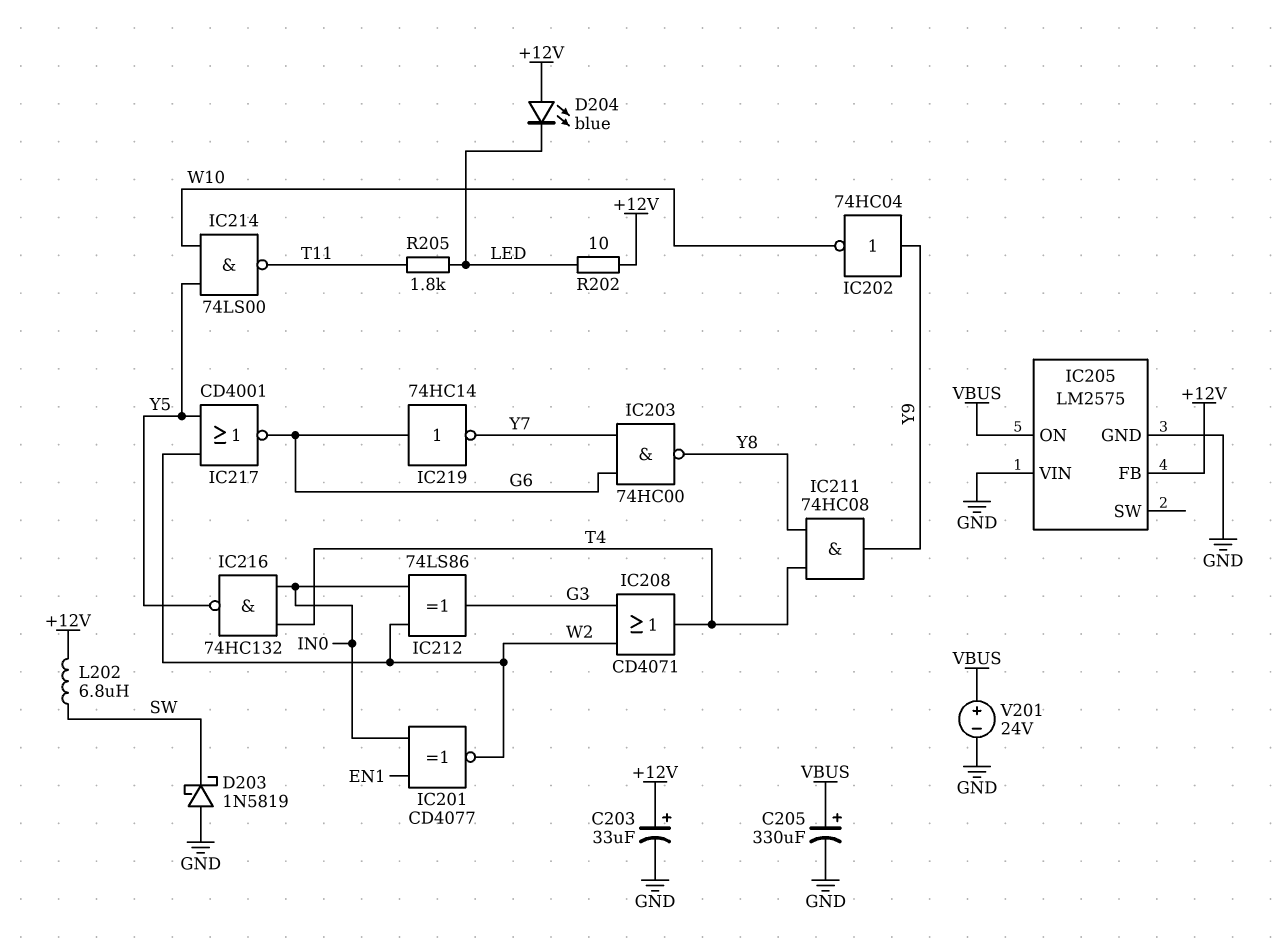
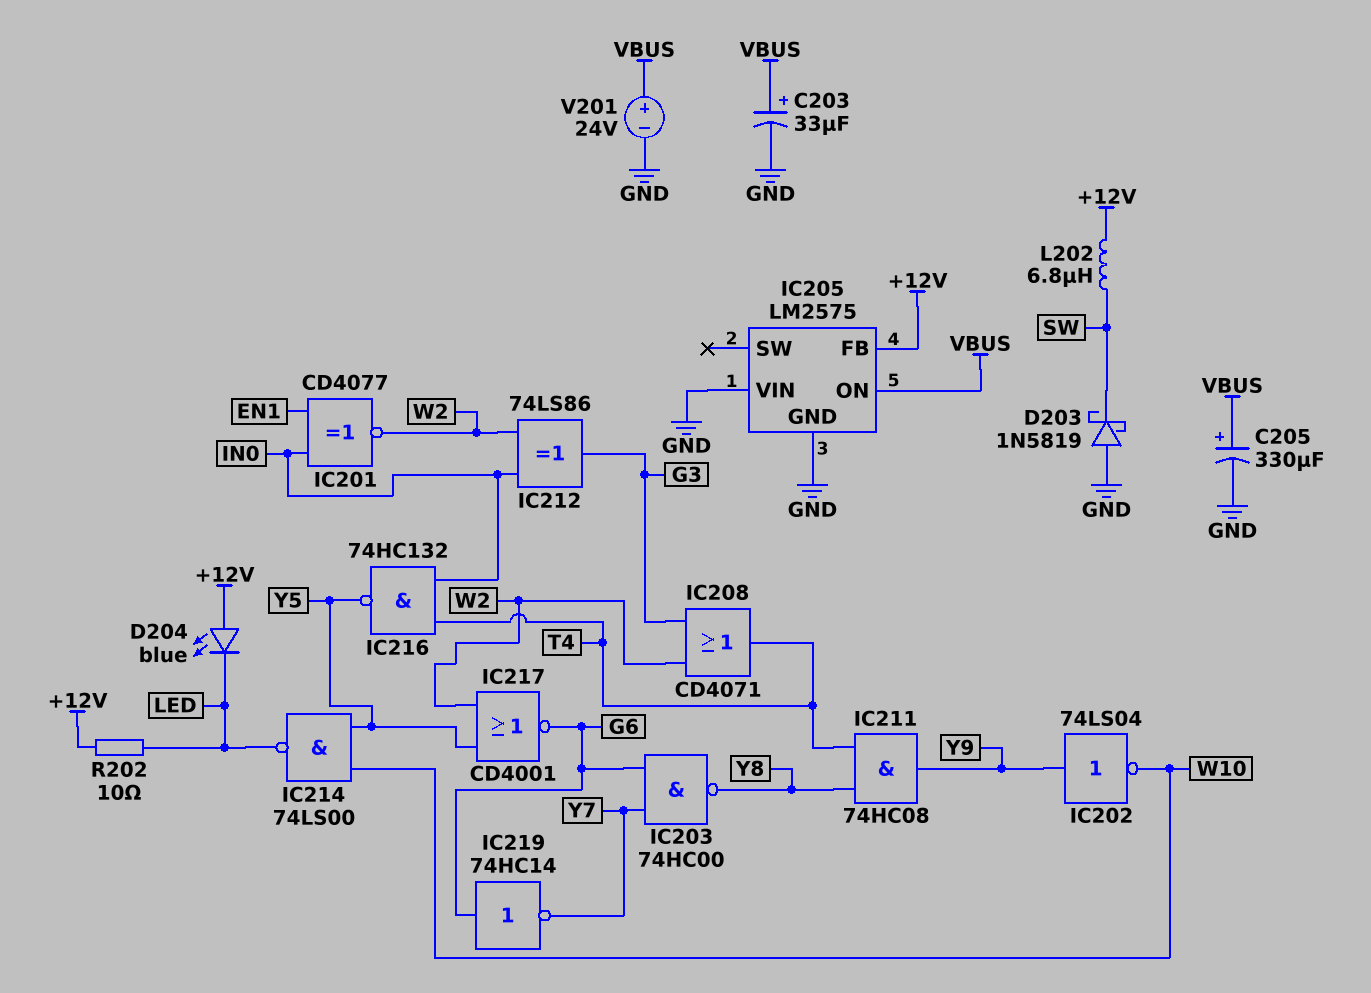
C203: 33uF (plus +12V, minus GND) -> 33uF (plus VBUS, minus GND)
IC202: NOT 74HC04 (in Y9, out W10) -> NOT 74LS04 (in Y9, out W10)
IC214: NAND 74LS00 (in W10, in Y5, out T11) -> NAND 74LS00 (in W10, in Y5, out LED)
R205: 1.8k (LED, T11) -> none

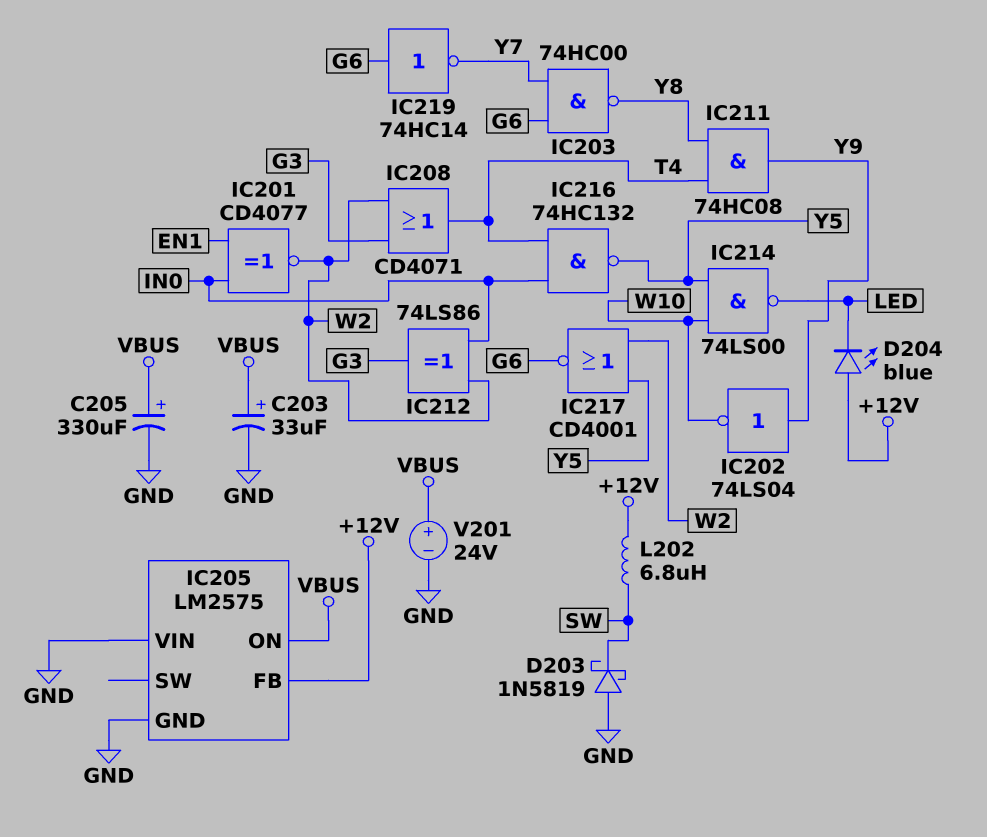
R202: 10 (+12V, LED) -> none

